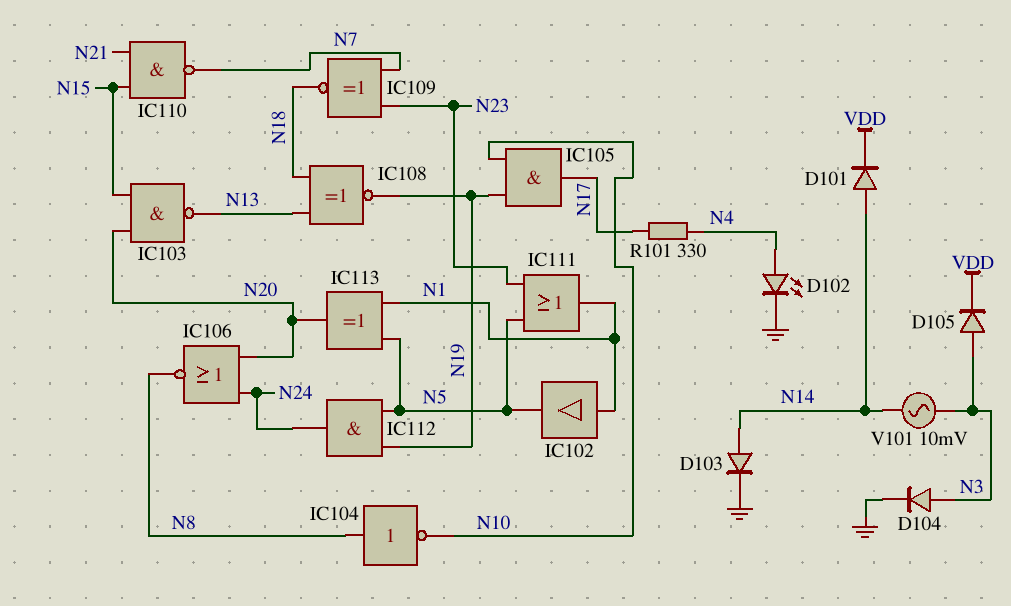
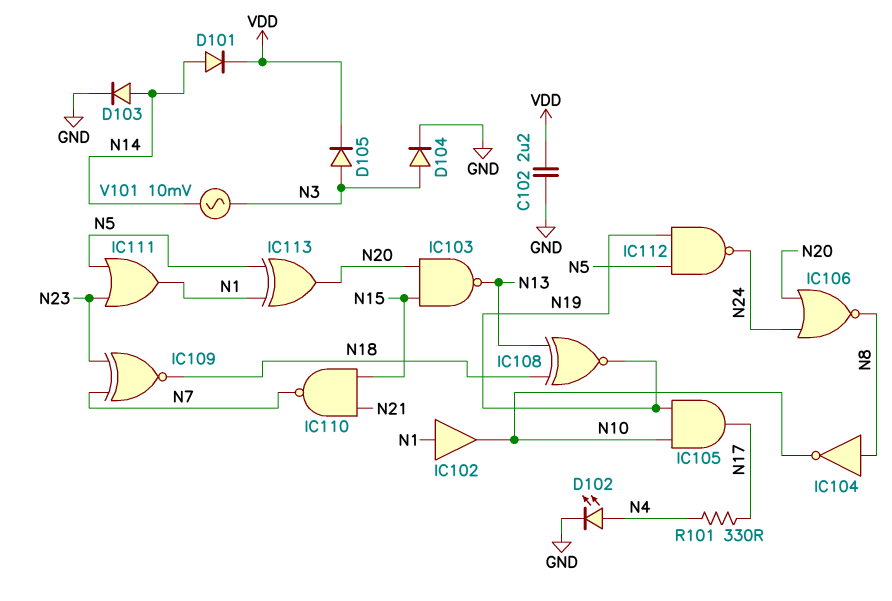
C102: none -> 2.2uF (GND, VDD)
IC102: buffer (in N1, out N5) -> buffer (in N1, out N10)
IC112: AND (in N5, in N19, out N24) -> NAND (in N5, in N19, out N24)

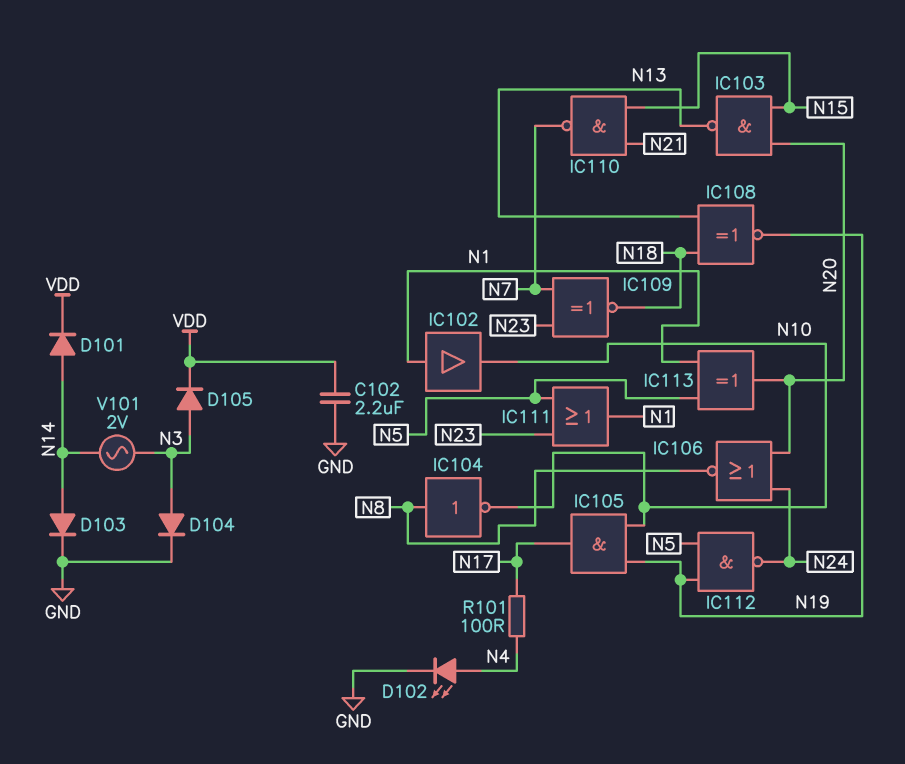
R101: 330 (N4, N17) -> 100 (N4, N17)
V101: AC 10mV (N3, N14) -> AC 2V (N3, N14)

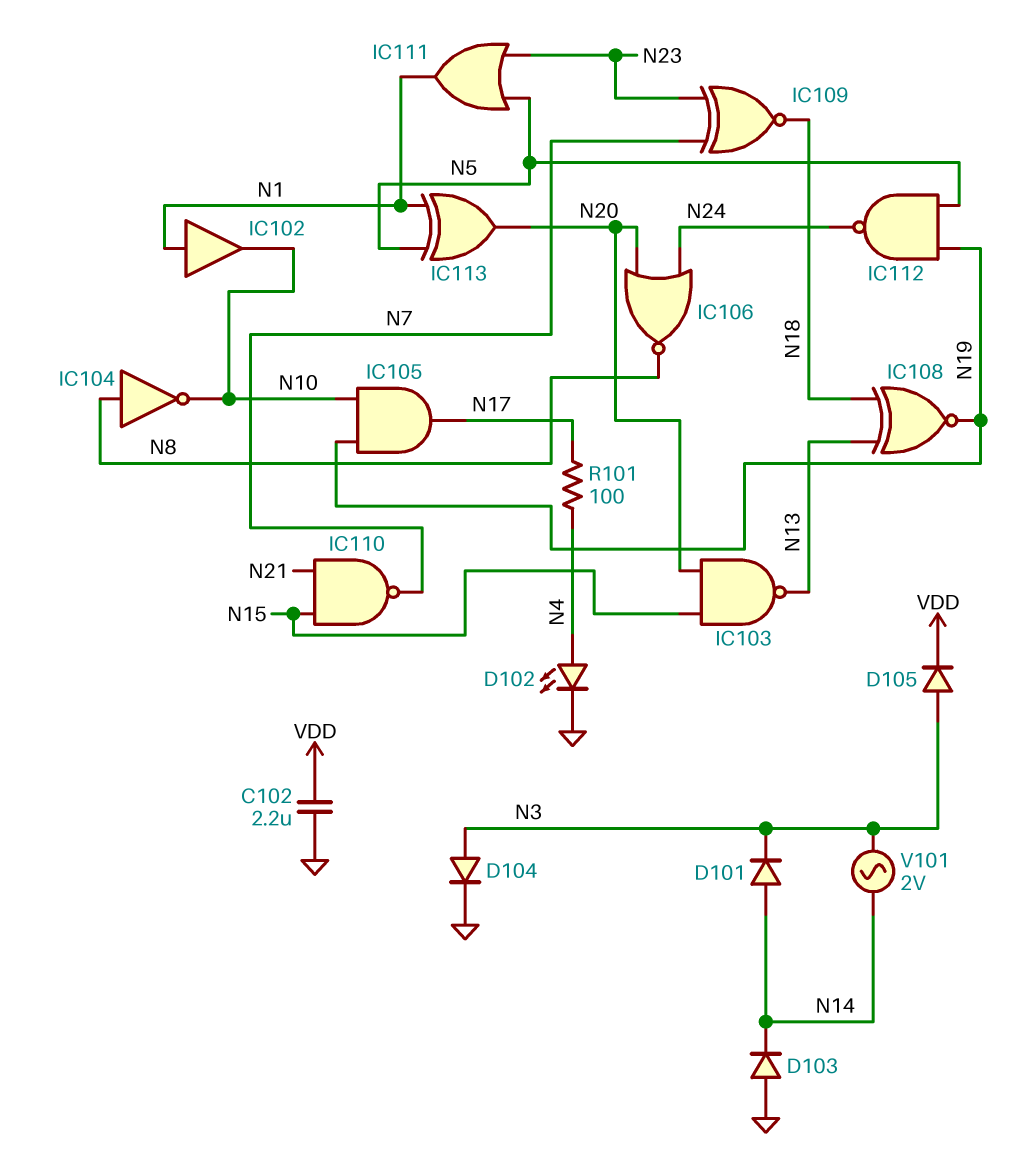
D101: diode (A N14, K VDD) -> diode (A N14, K N3)
D103: diode (A N14, K GND) -> diode (A GND, K N14)

